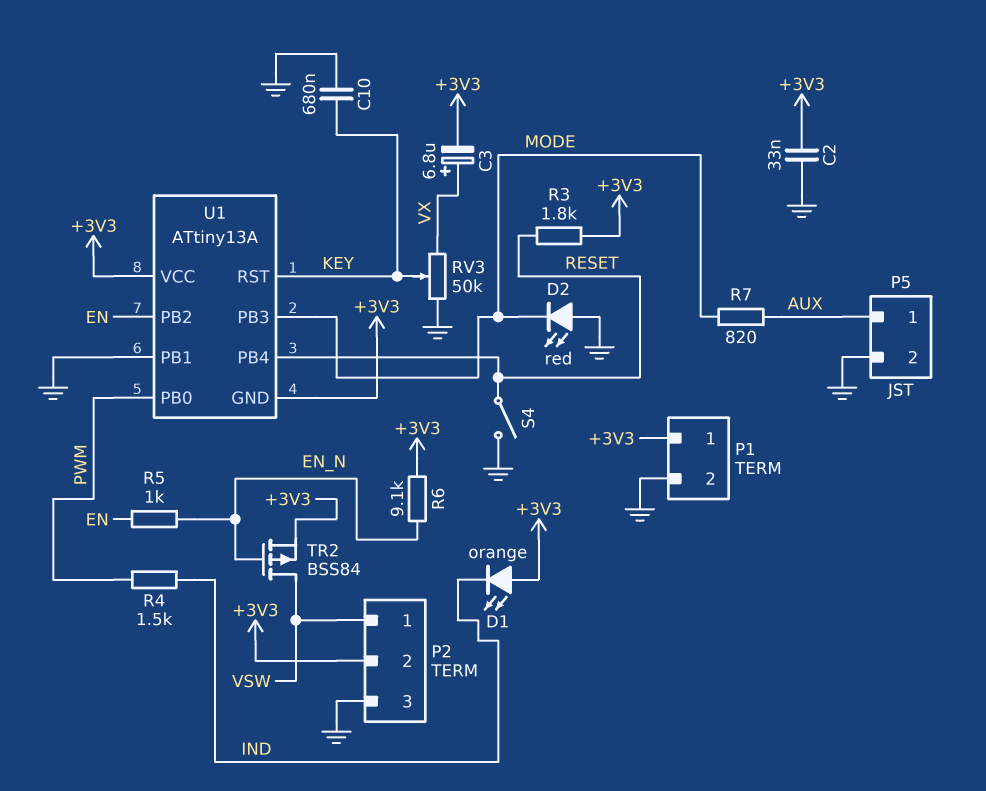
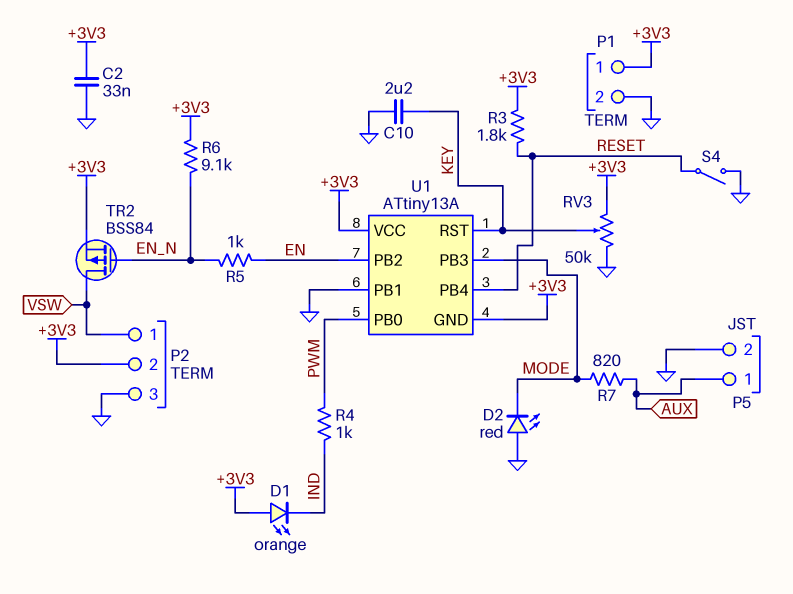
C3: 6.8uF (plus VX, minus +3V3) -> none
C10: 680nF (GND, KEY) -> 2.2uF (GND, KEY)
R4: 1.5k (IND, PWM) -> 1k (IND, PWM)
RV3: 50k (GND, VX, wiper KEY) -> 50k (+3V3, GND, wiper KEY)

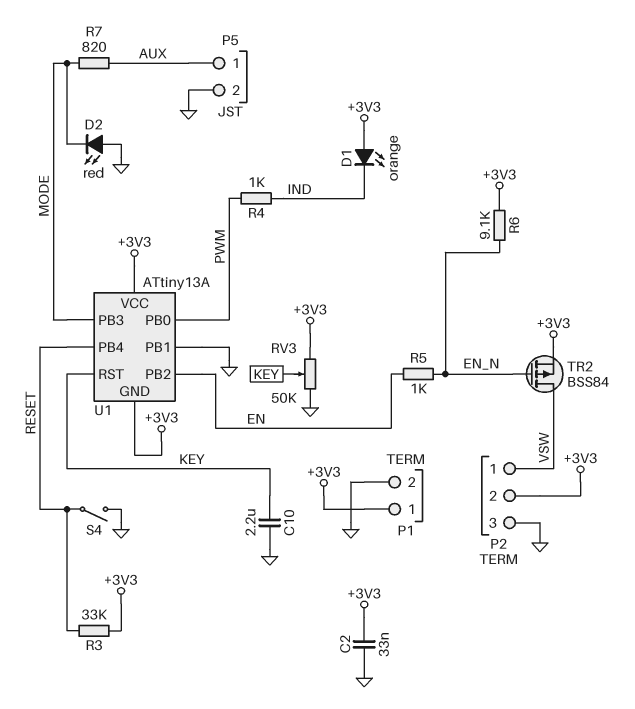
R3: 1.8k (+3V3, RESET) -> 33k (+3V3, RESET)

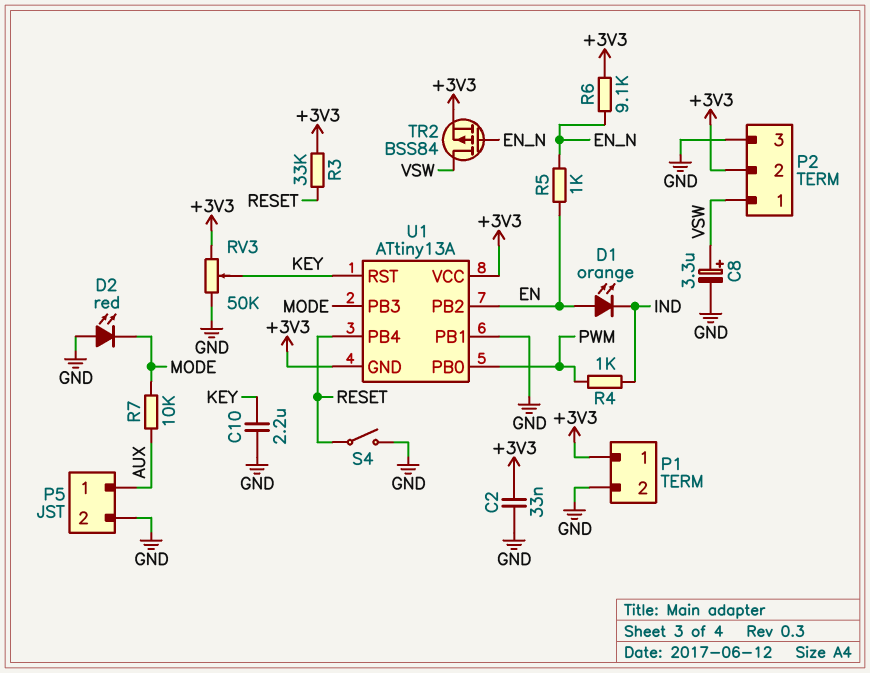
C8: none -> 3.3uF (plus VSW, minus GND)
D1: LED orange (A +3V3, K IND) -> LED orange (A EN, K IND)
R7: 820 (AUX, MODE) -> 10k (AUX, MODE)

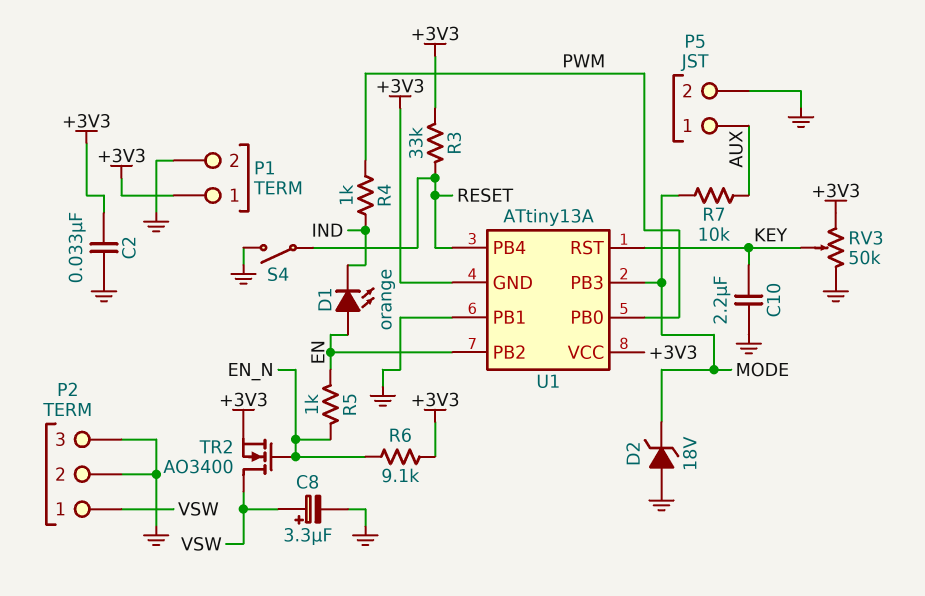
D2: LED red (A GND, K MODE) -> zener 18V (A GND, K MODE)
P2 pin 2: +3V3 -> GND
TR2: PMOS BSS84 (G EN_N, D VSW, S +3V3) -> NMOS AO3400 (G EN_N, D VSW, S +3V3)

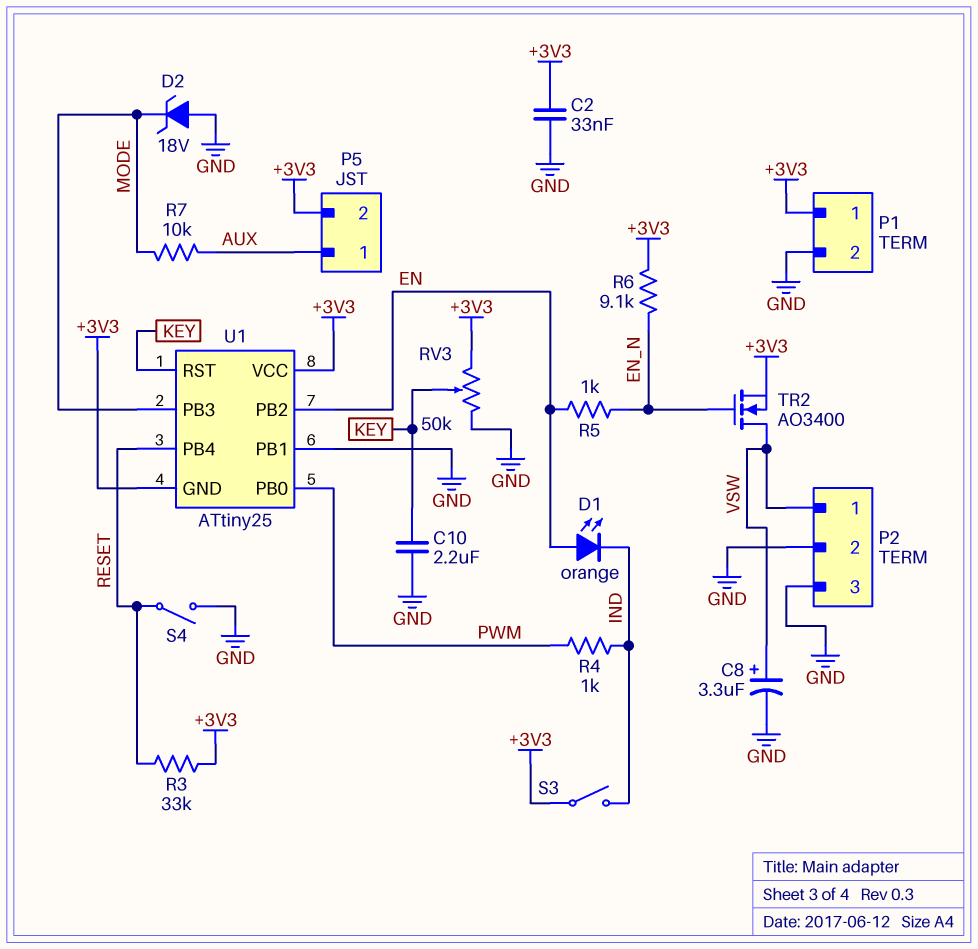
P5 pin 2: GND -> +3V3
S3: none -> switch (+3V3, IND)
U1: ATtiny13A -> ATtiny25

